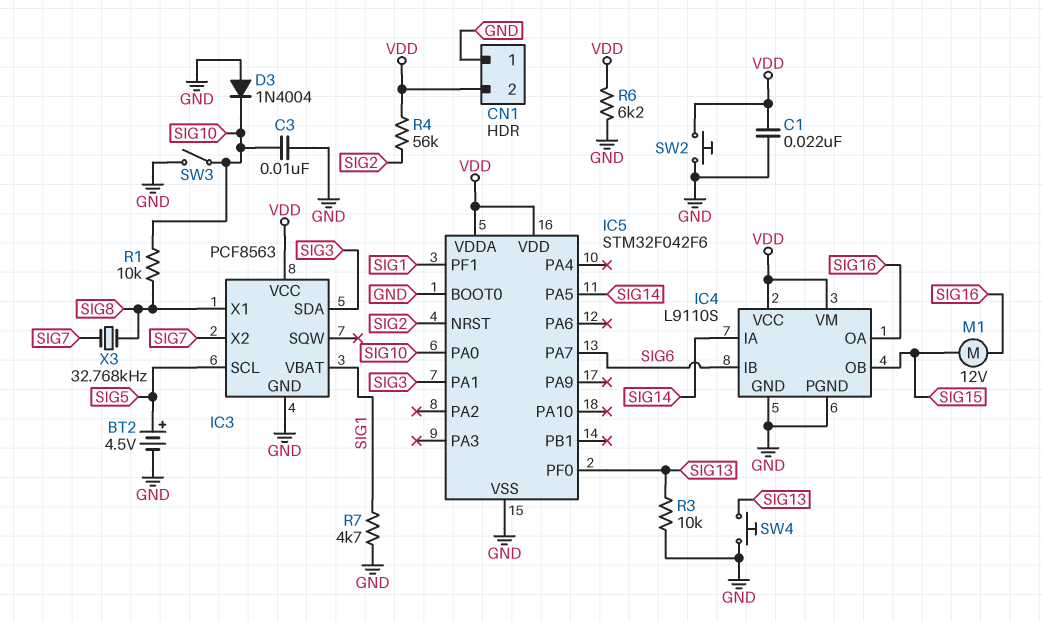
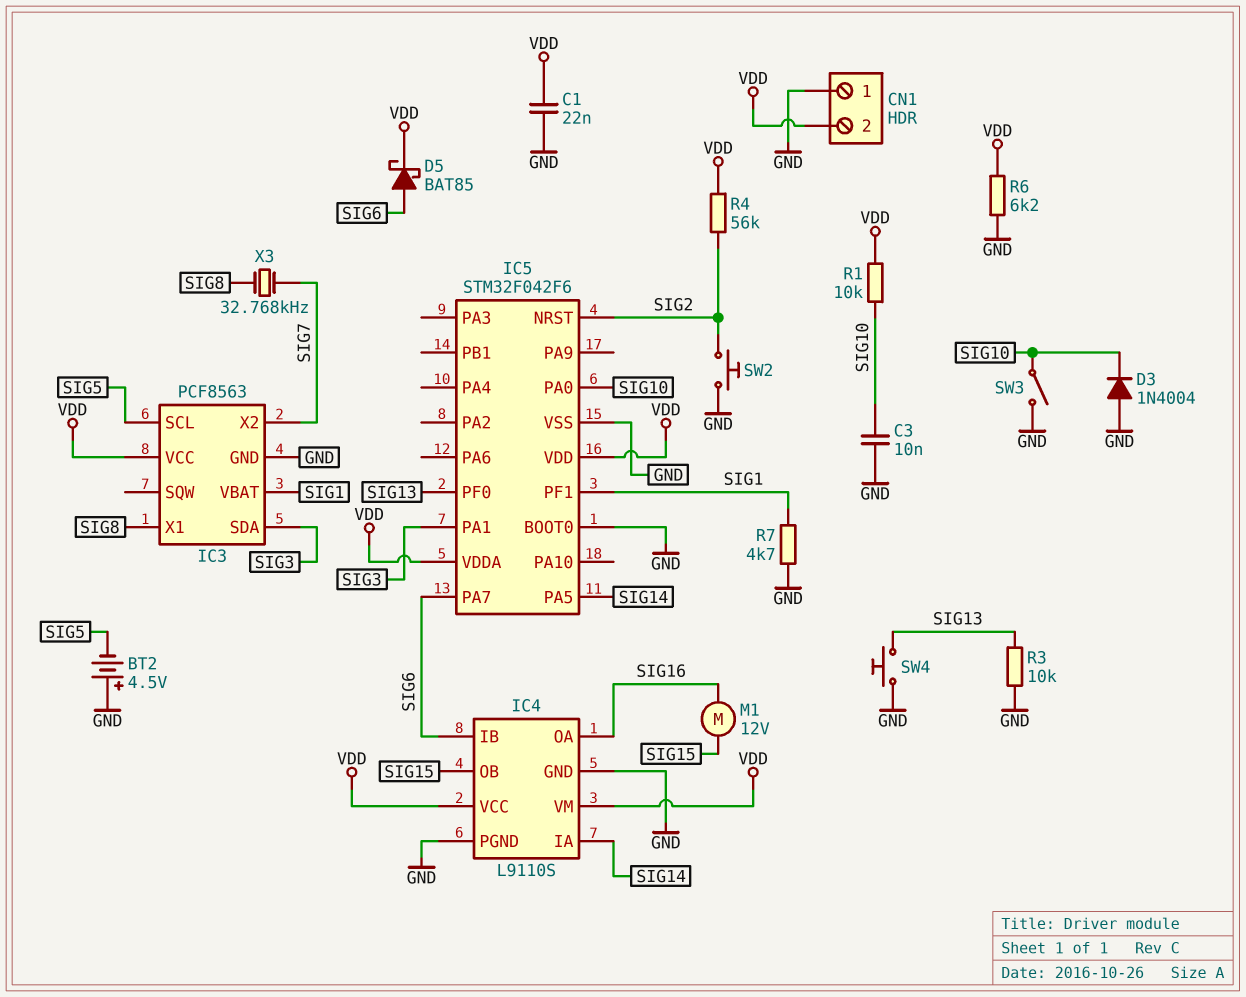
BT2: 4.5V (plus SIG5, minus GND) -> 4.5V (plus GND, minus SIG5)
D5: none -> schottky BAT85 (A SIG6, K VDD)
R1: 10k (SIG8, SIG10) -> 10k (SIG10, VDD)
SW2: button (GND, VDD) -> button (GND, SIG2)

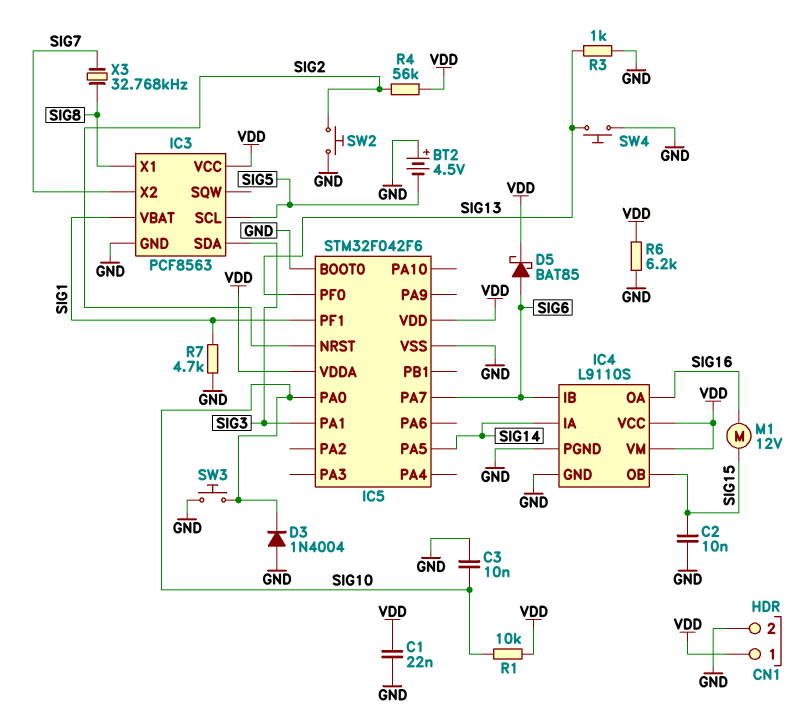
C2: none -> 10nF (GND, SIG15)
CN1 pin 1: GND -> VDD
CN1 pin 2: VDD -> GND
R3: 10k (GND, SIG13) -> 1k (GND, SIG13)
SW3: switch (GND, SIG10) -> button (GND, SIG10)

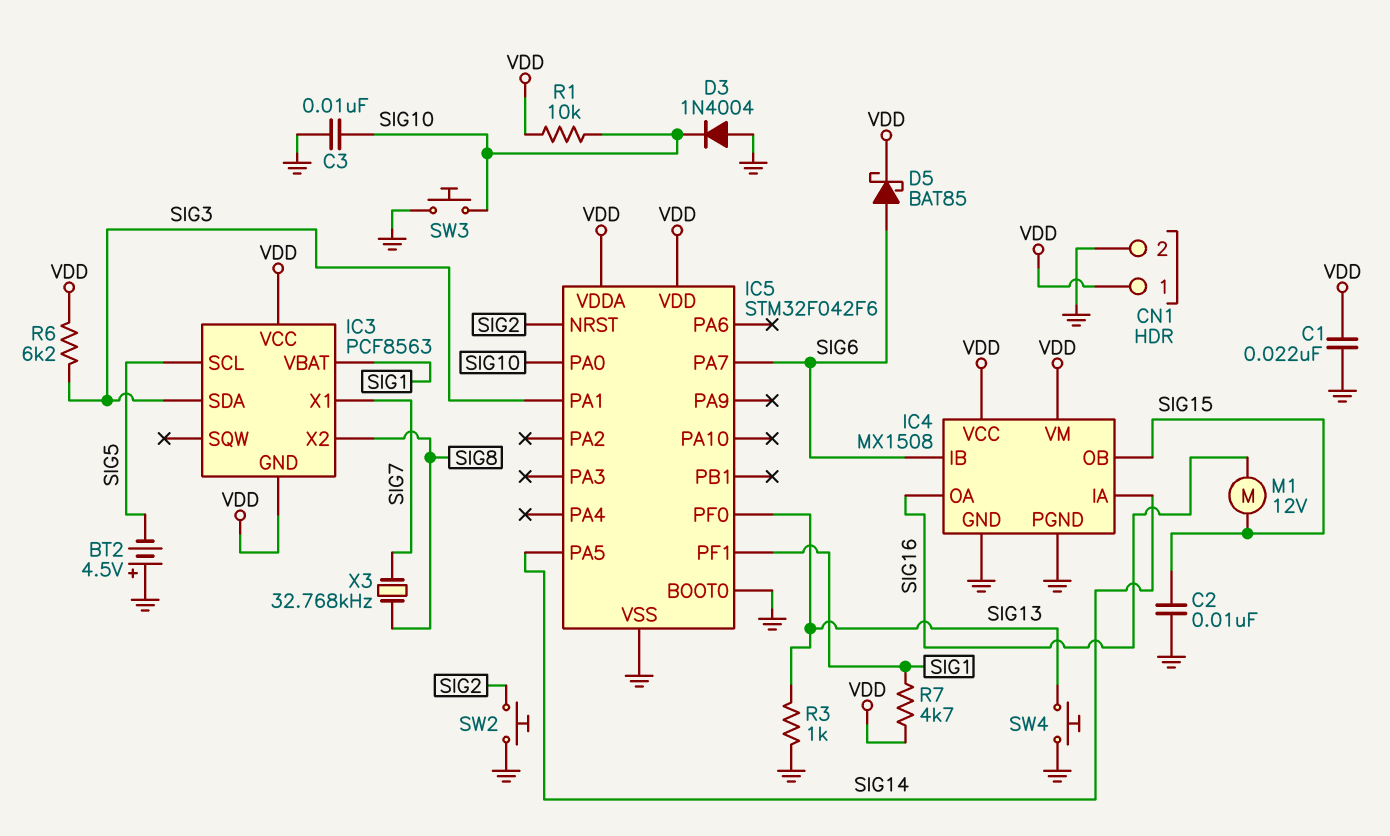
IC3 pin GND: GND -> VDD
IC3 pin X1: SIG8 -> SIG7
IC3 pin X2: SIG7 -> SIG8
IC4: L9110S -> MX1508
R4: 56k (SIG2, VDD) -> none
R6: 6.2k (GND, VDD) -> 6.2k (SIG3, VDD)
R7: 4.7k (GND, SIG1) -> 4.7k (SIG1, VDD)

